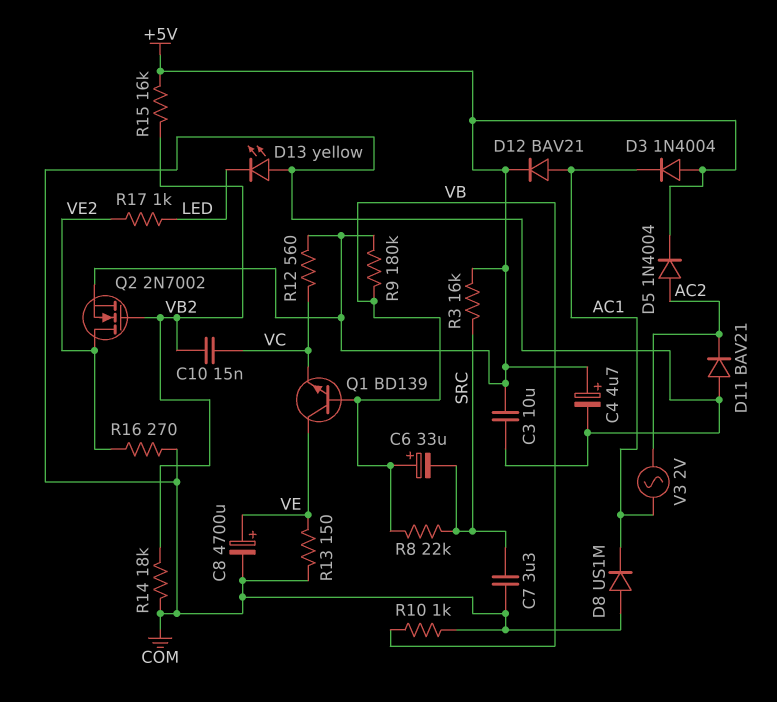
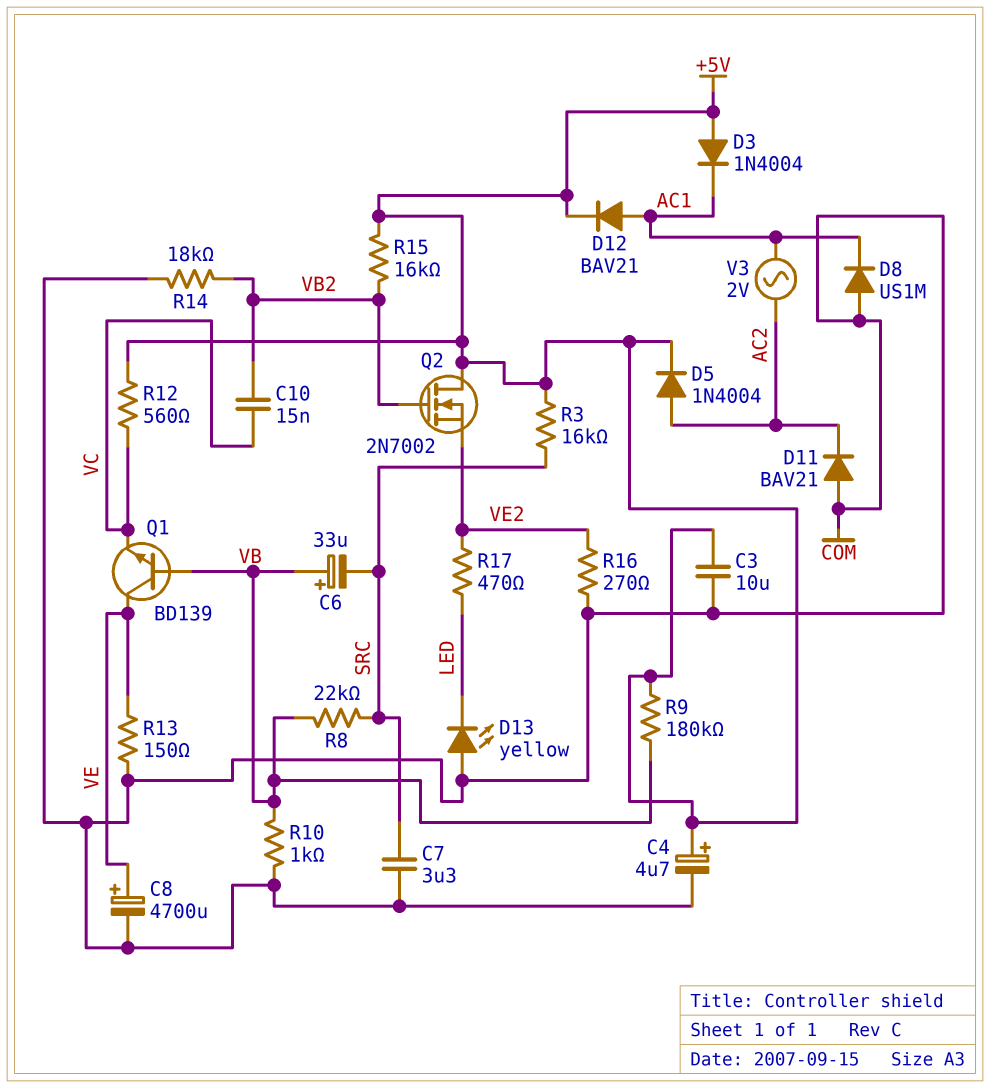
Q2: NMOS 2N7002 (G VB2, D VE2, S +5V) -> NMOS 2N7002 (G VB2, D +5V, S VE2)
R17: 1k (LED, VE2) -> 470 (LED, VE2)

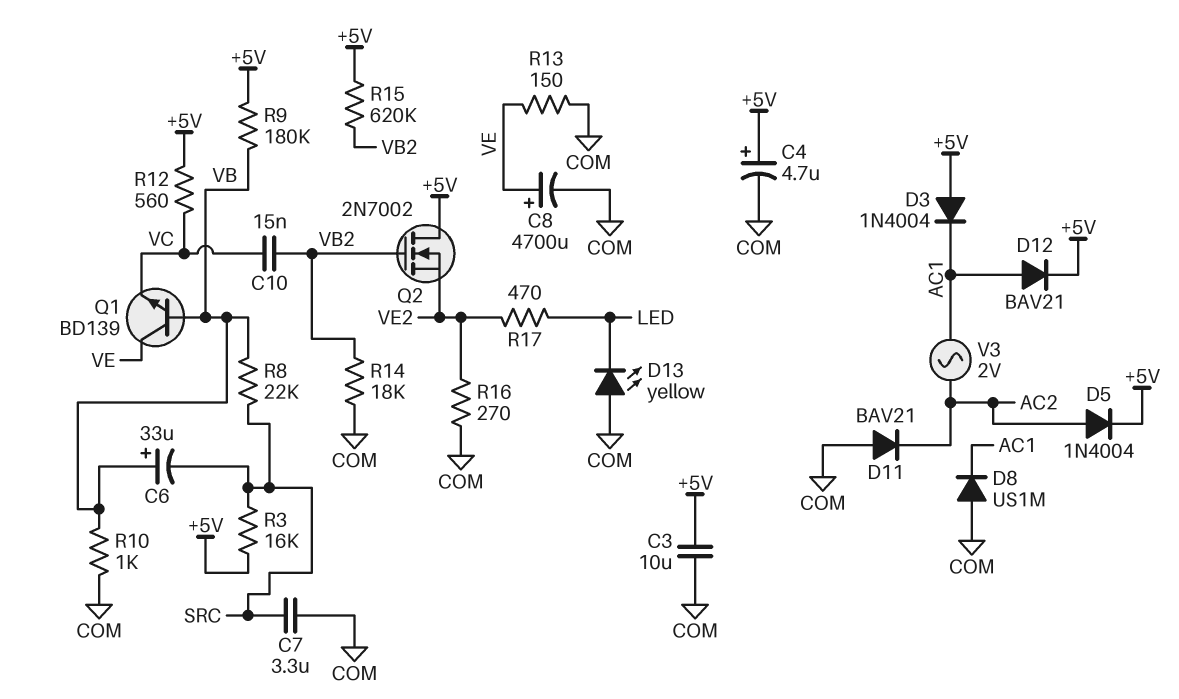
R15: 16k (+5V, VB2) -> 620k (+5V, VB2)

